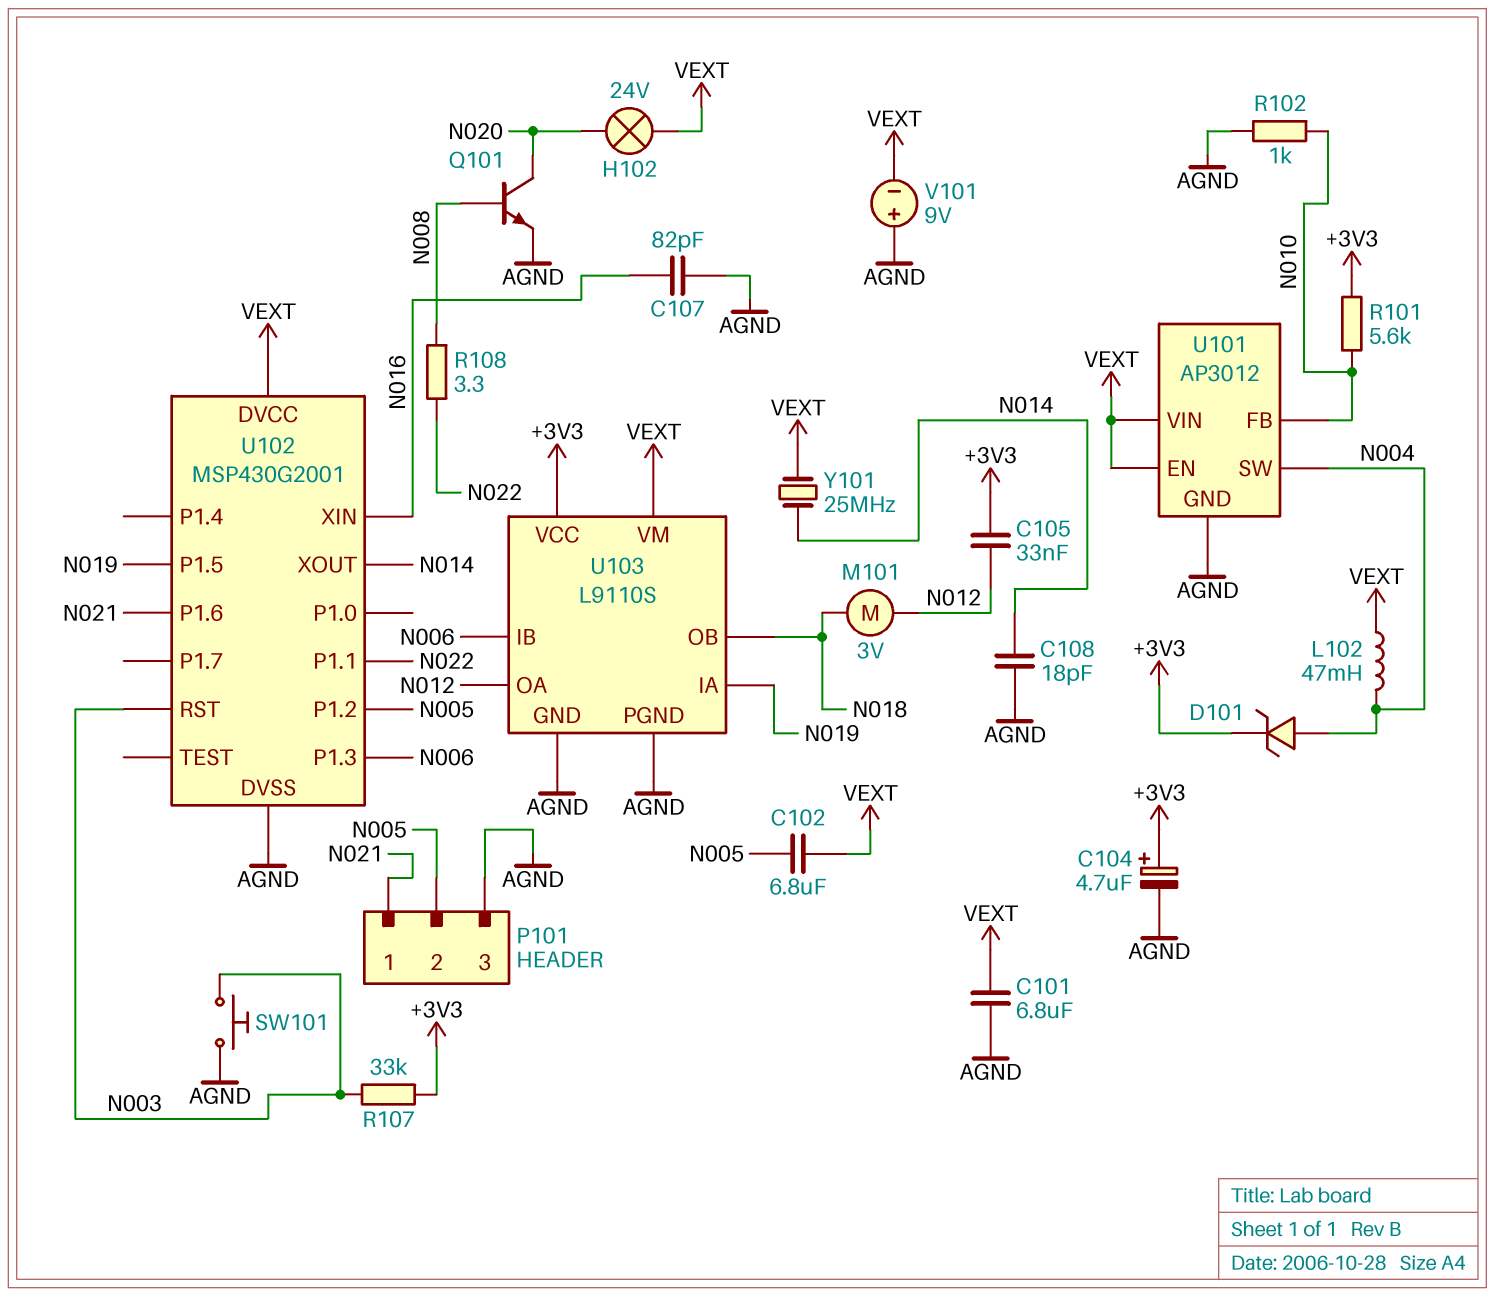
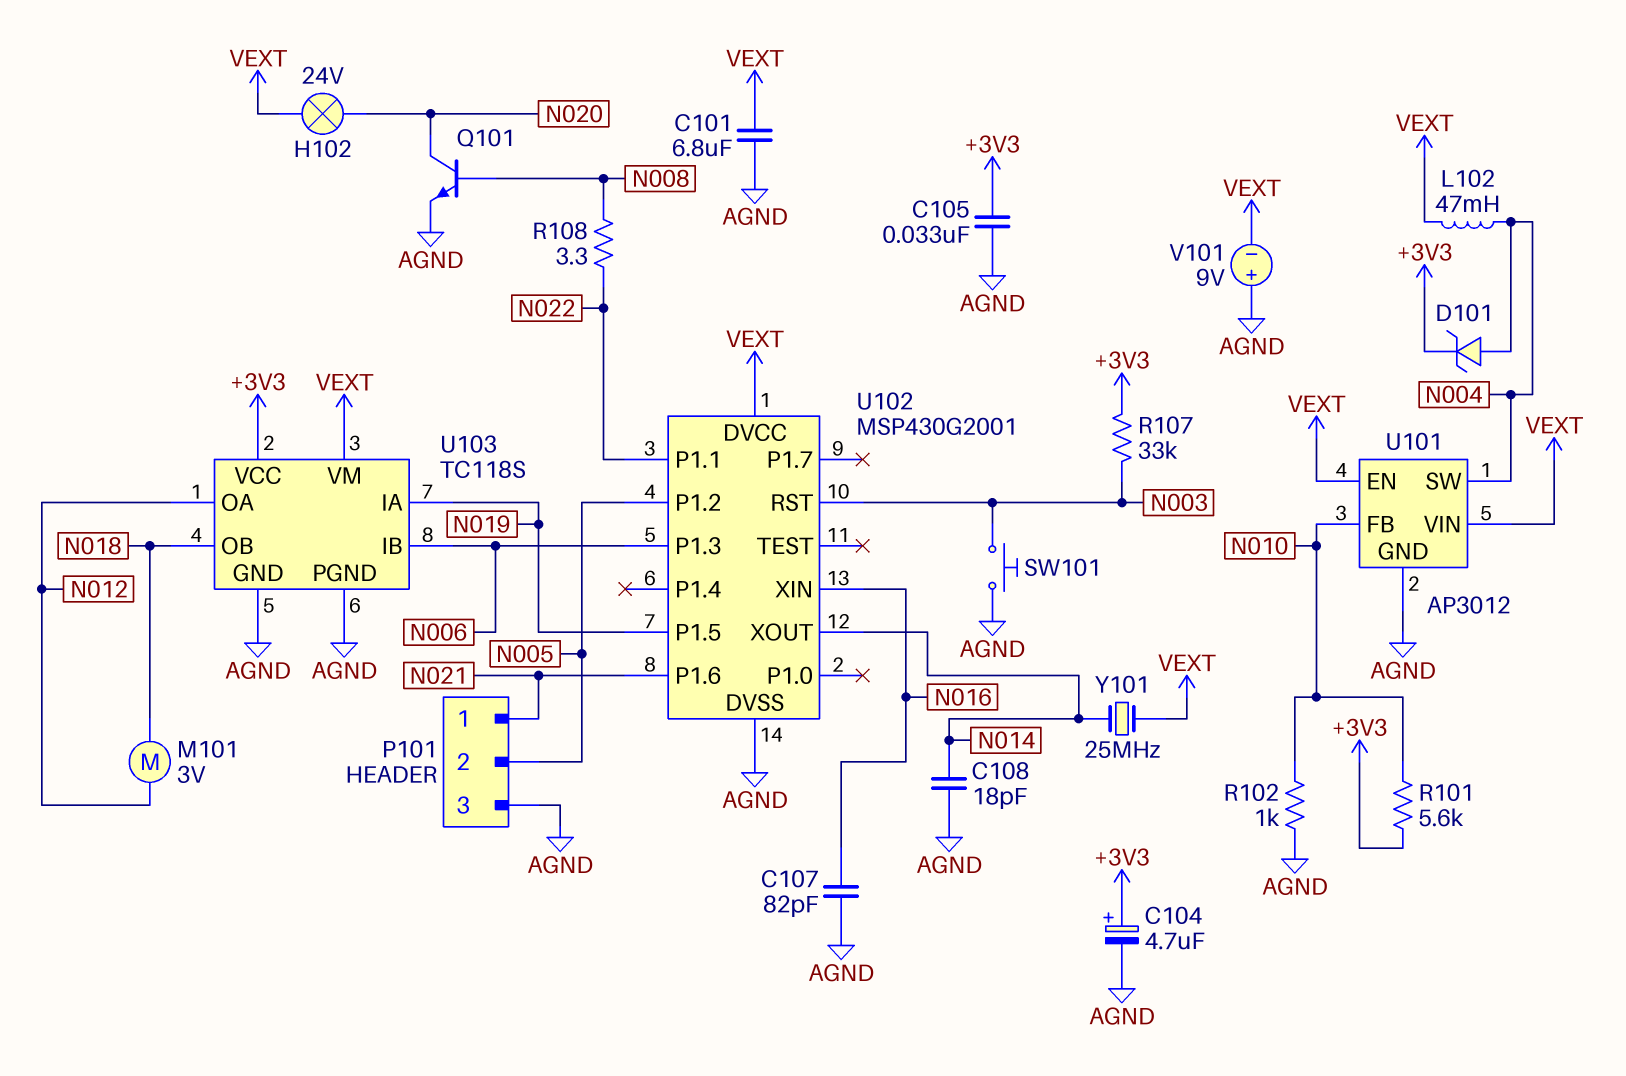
C102: 6.8uF (N005, VEXT) -> none
C105: 33nF (+3V3, N012) -> 33nF (+3V3, AGND)
U103: L9110S -> TC118S

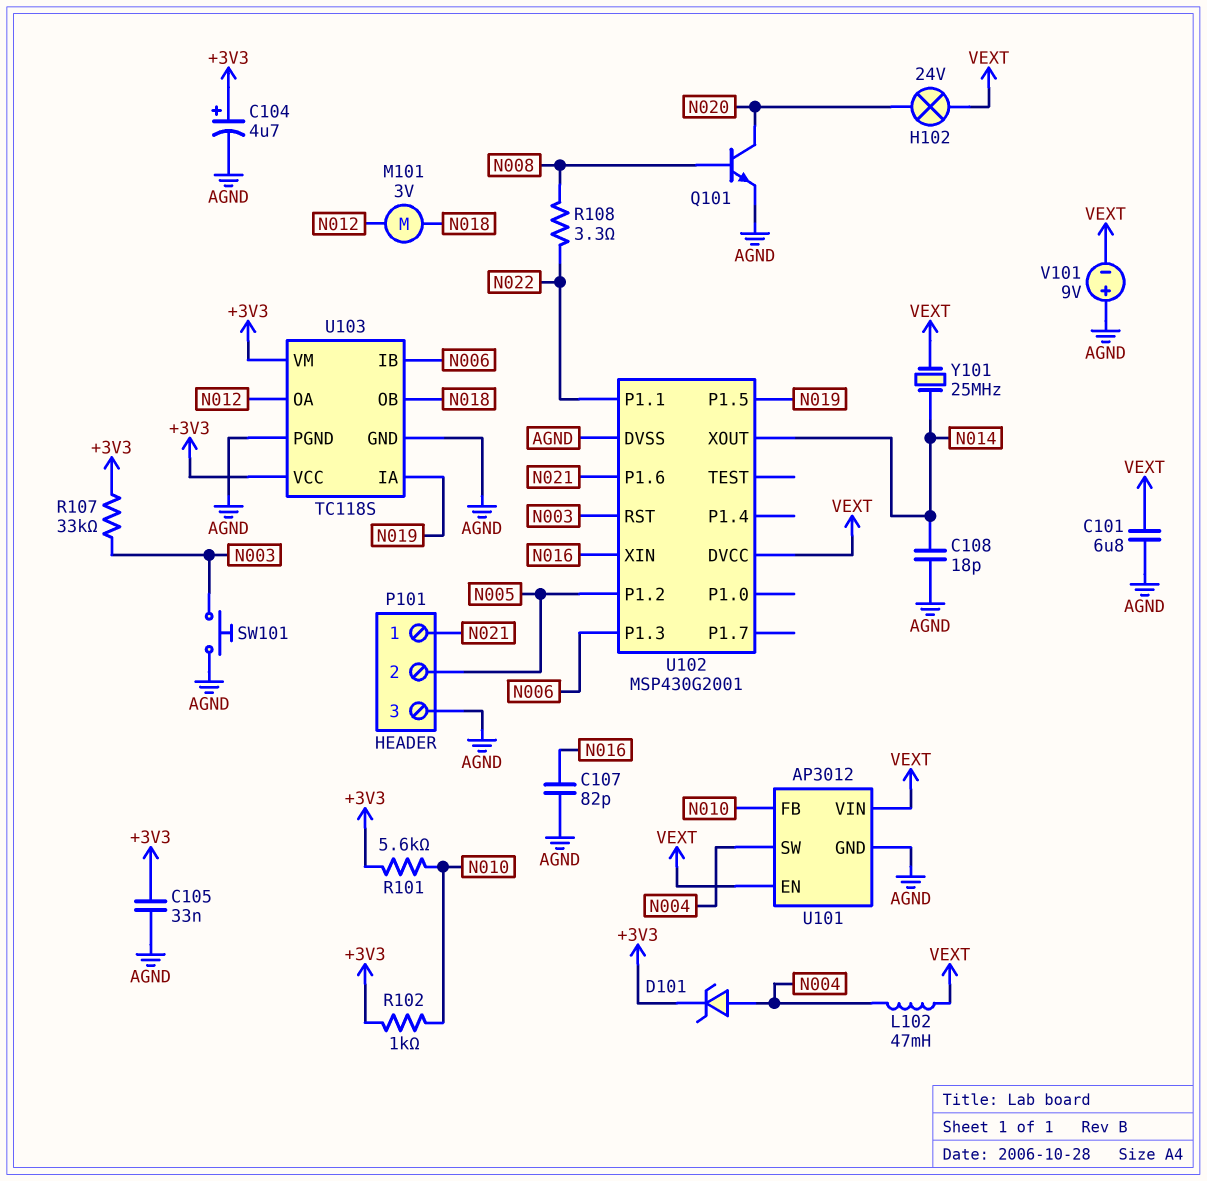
R102: 1k (AGND, N010) -> 1k (+3V3, N010)
U103 pin VM: VEXT -> +3V3

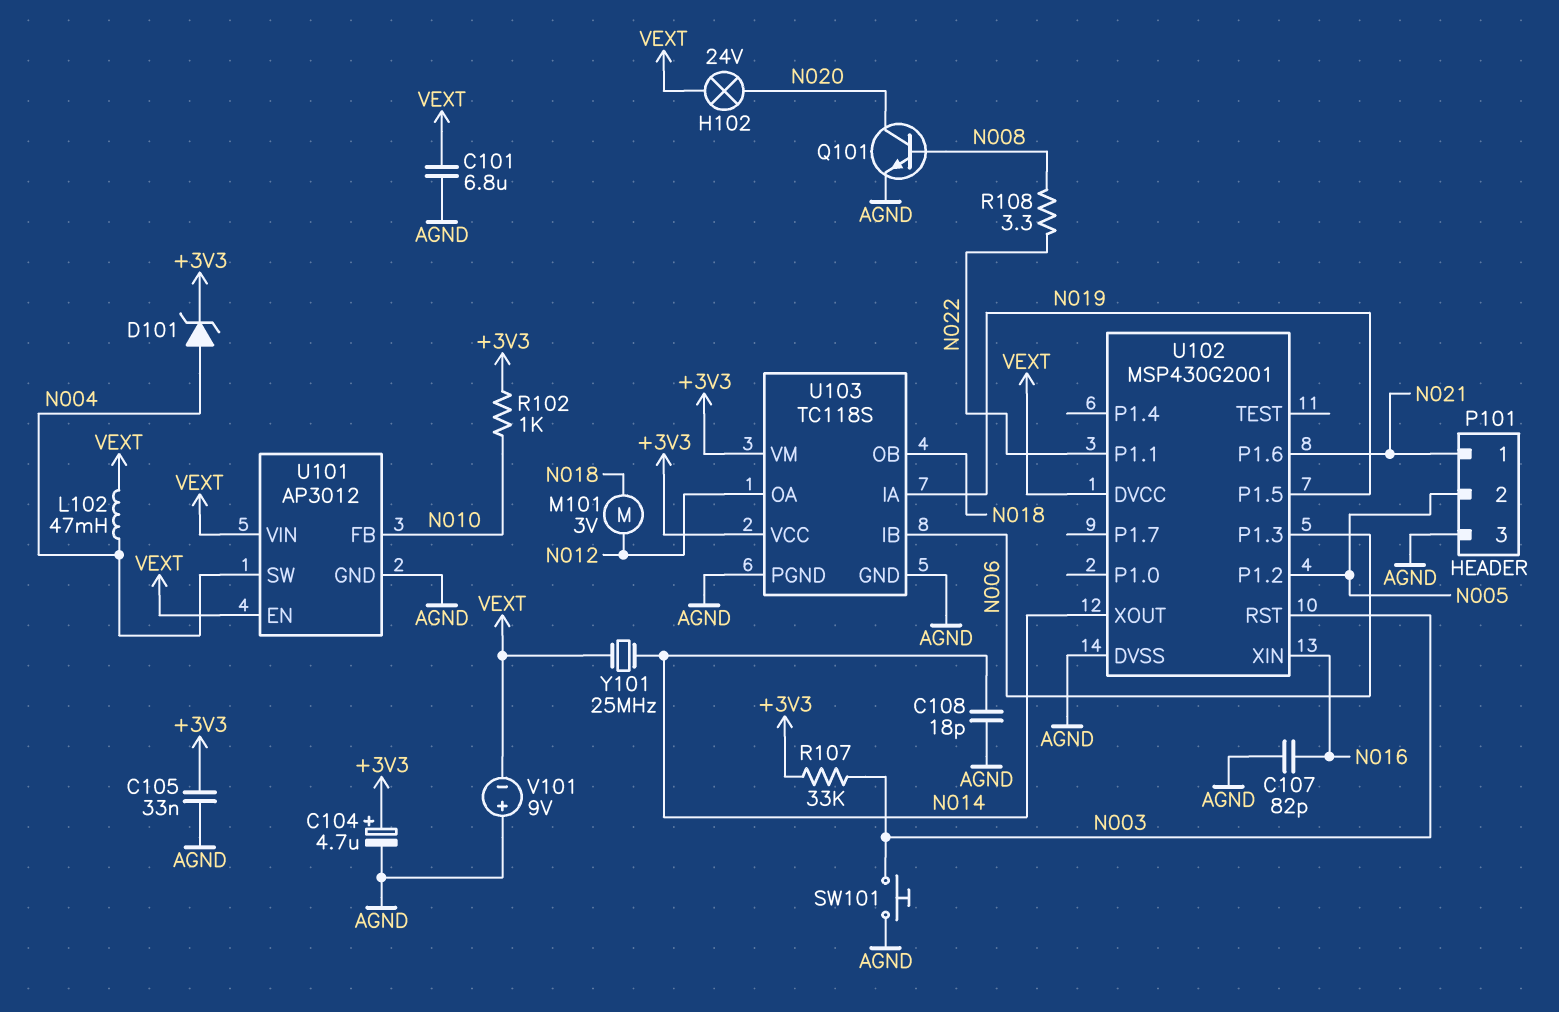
R101: 5.6k (+3V3, N010) -> none

